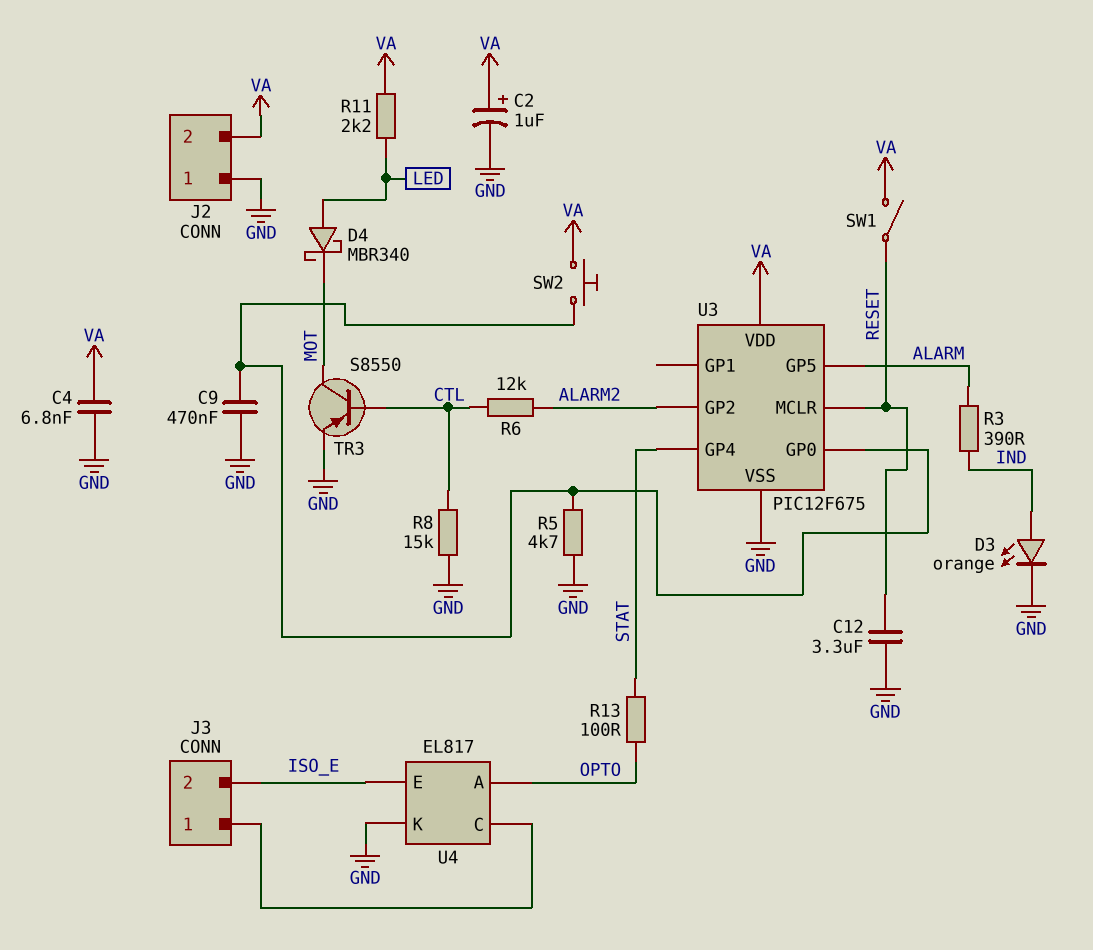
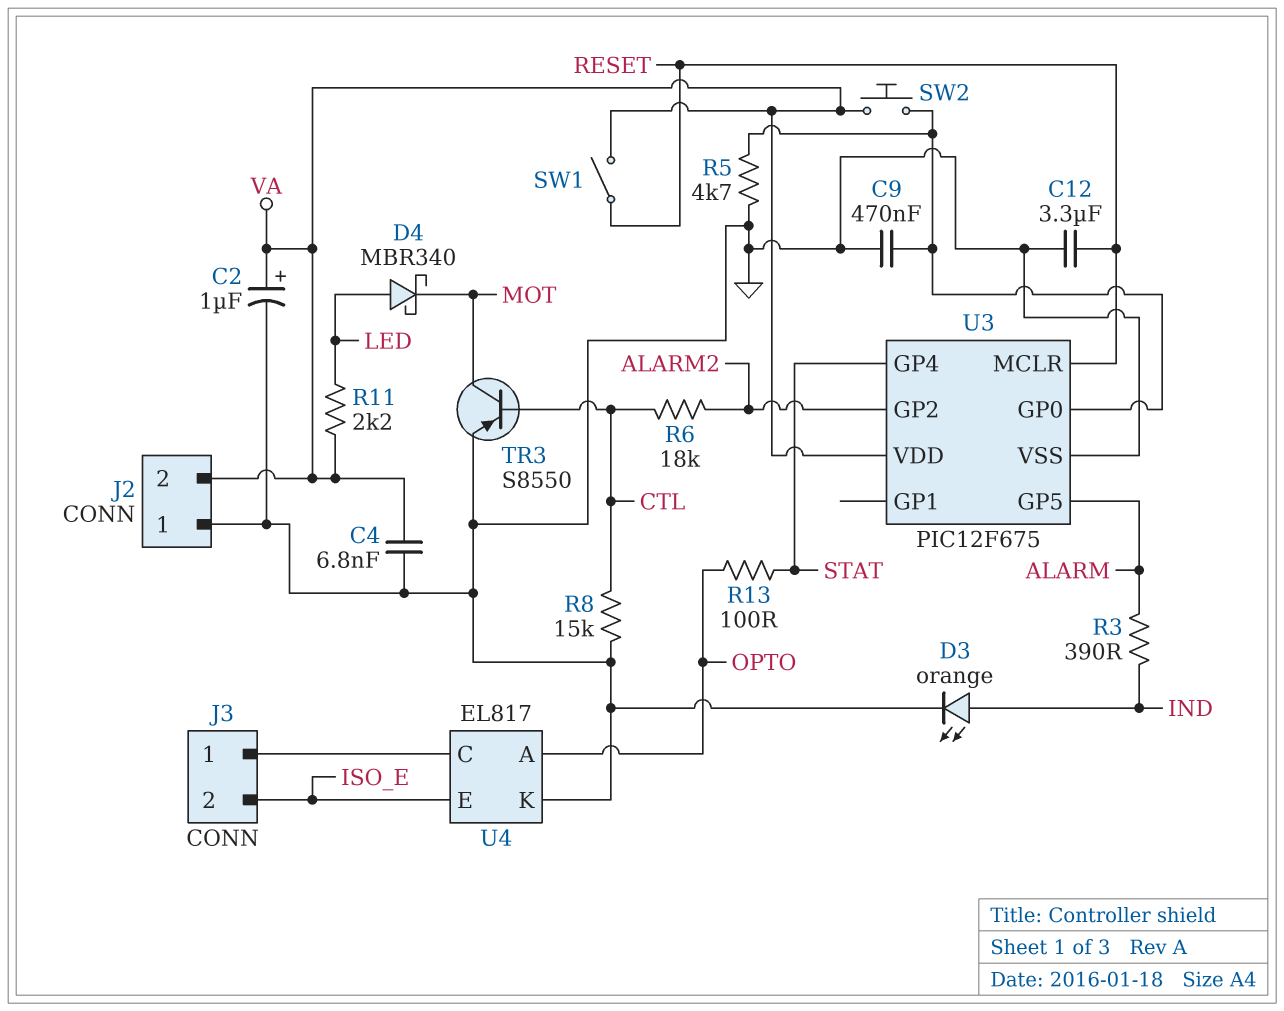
R6: 12k (ALARM2, CTL) -> 18k (ALARM2, CTL)

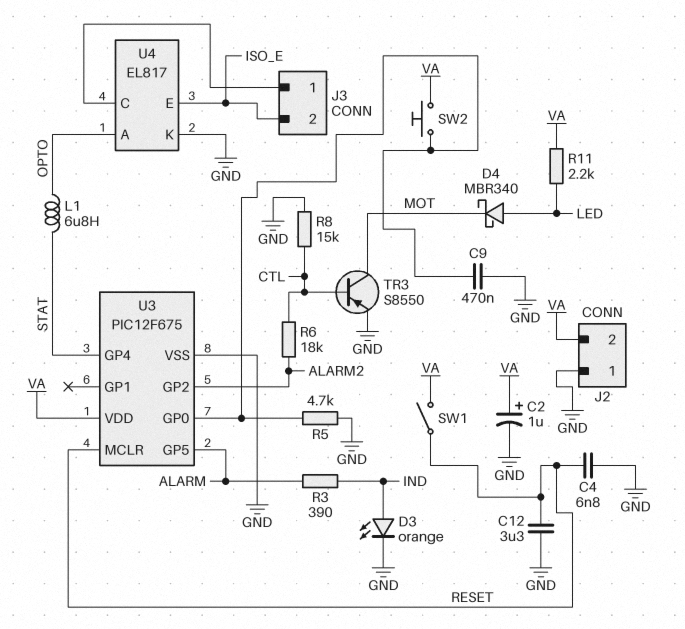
C4: 6.8nF (GND, VA) -> 6.8nF (GND, RESET)
L1: none -> 6.8uH (OPTO, STAT)
R13: 100 (OPTO, STAT) -> none

